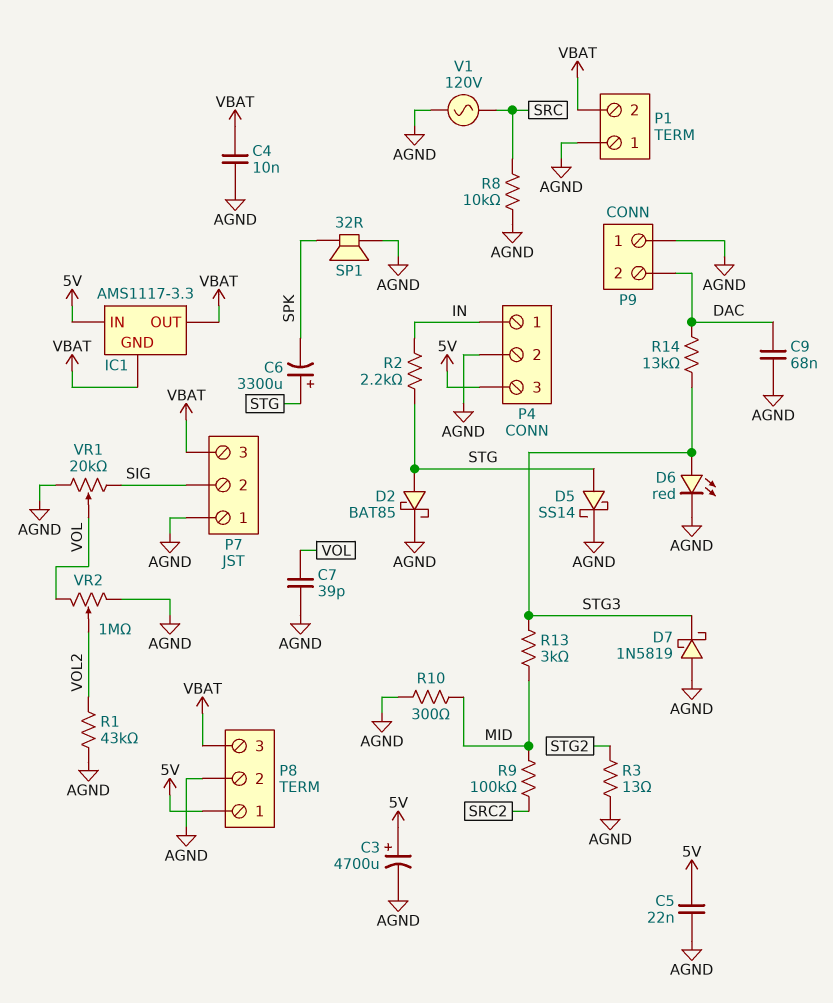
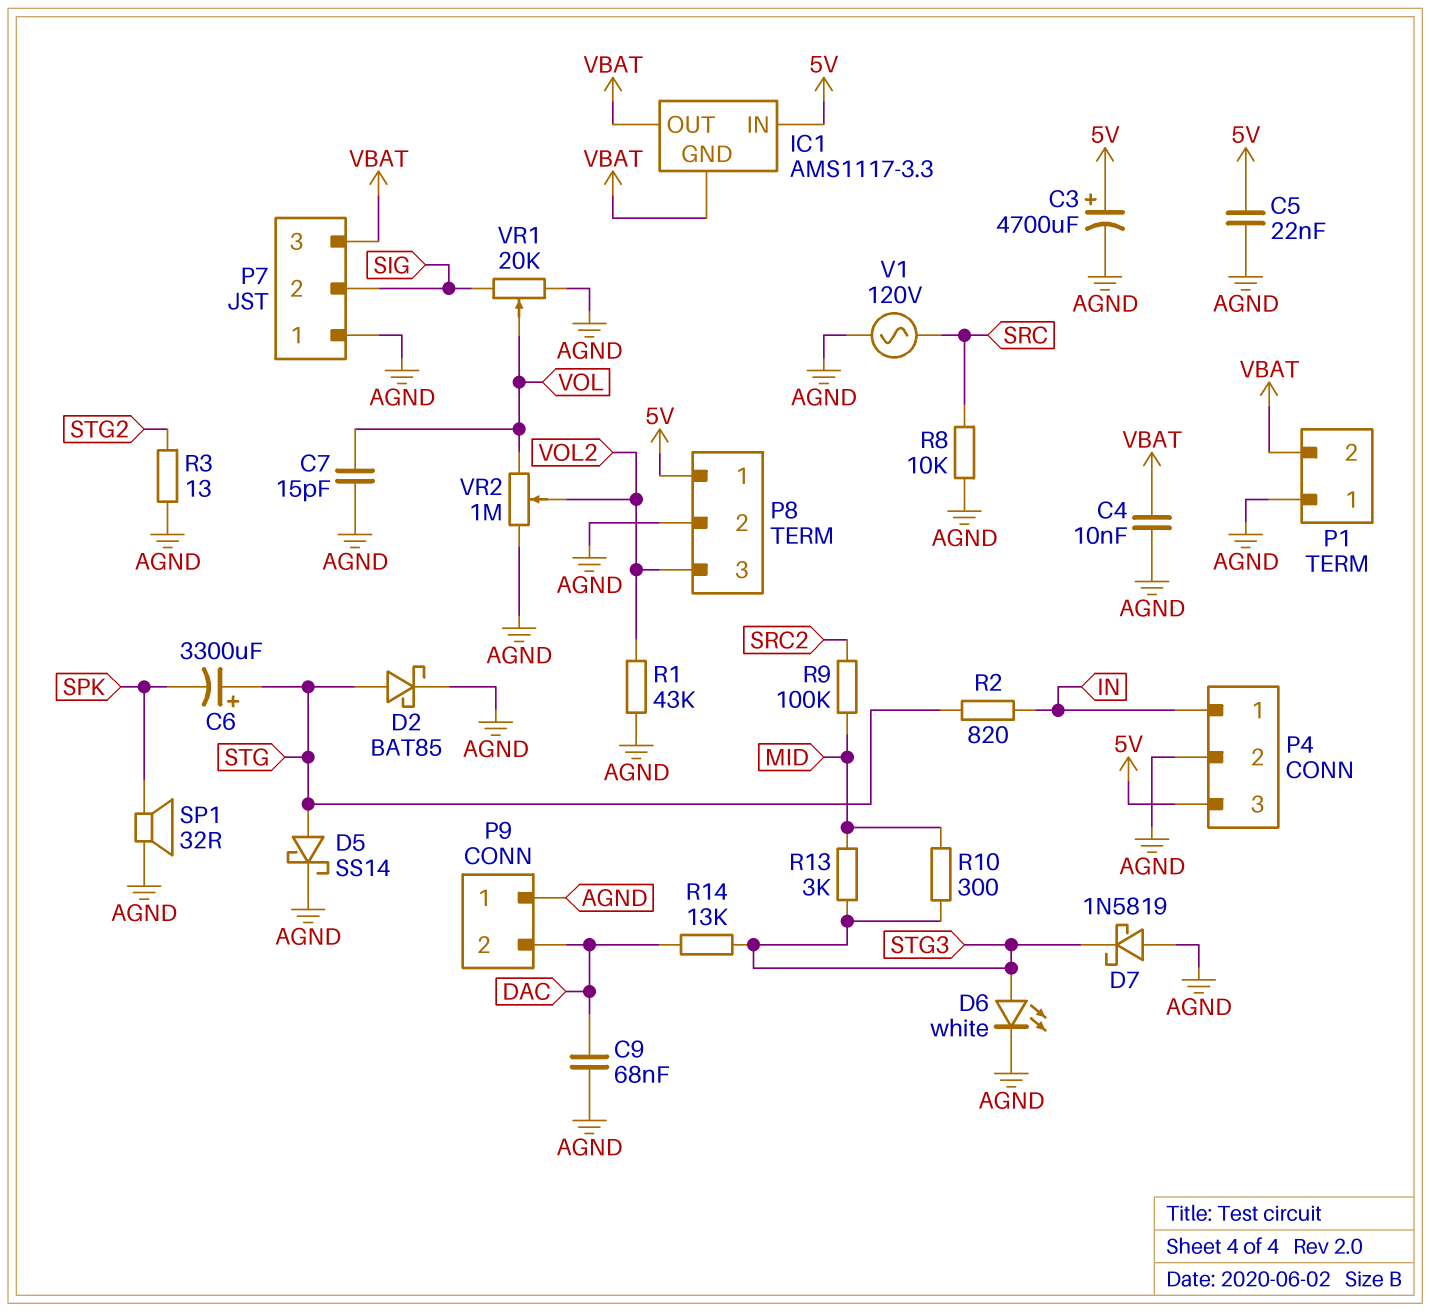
C7: 39pF (AGND, VOL) -> 15pF (AGND, VOL)
D6: LED red (A STG3, K AGND) -> LED white (A STG3, K AGND)
P8 pin 3: VBAT -> VOL2
R2: 2.2k (IN, STG) -> 820 (IN, STG)
R10: 300 (AGND, MID) -> 300 (MID, STG3)

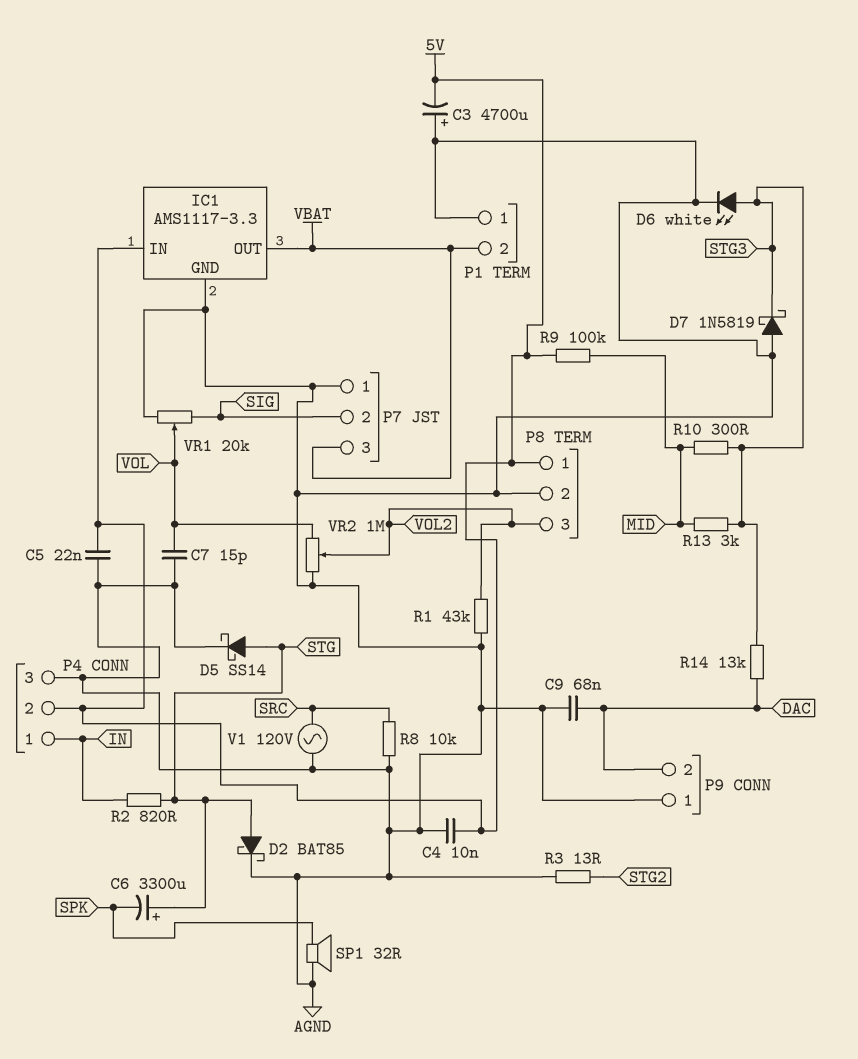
C3: 4700uF (plus 5V, minus AGND) -> 4700uF (plus AGND, minus 5V)
C4: 10nF (AGND, VBAT) -> 10nF (5V, AGND)
IC1 pin GND: VBAT -> AGND
P4 pin 2: AGND -> 5V
P4 pin 3: 5V -> AGND
R9: 100k (MID, SRC2) -> 100k (5V, MID)

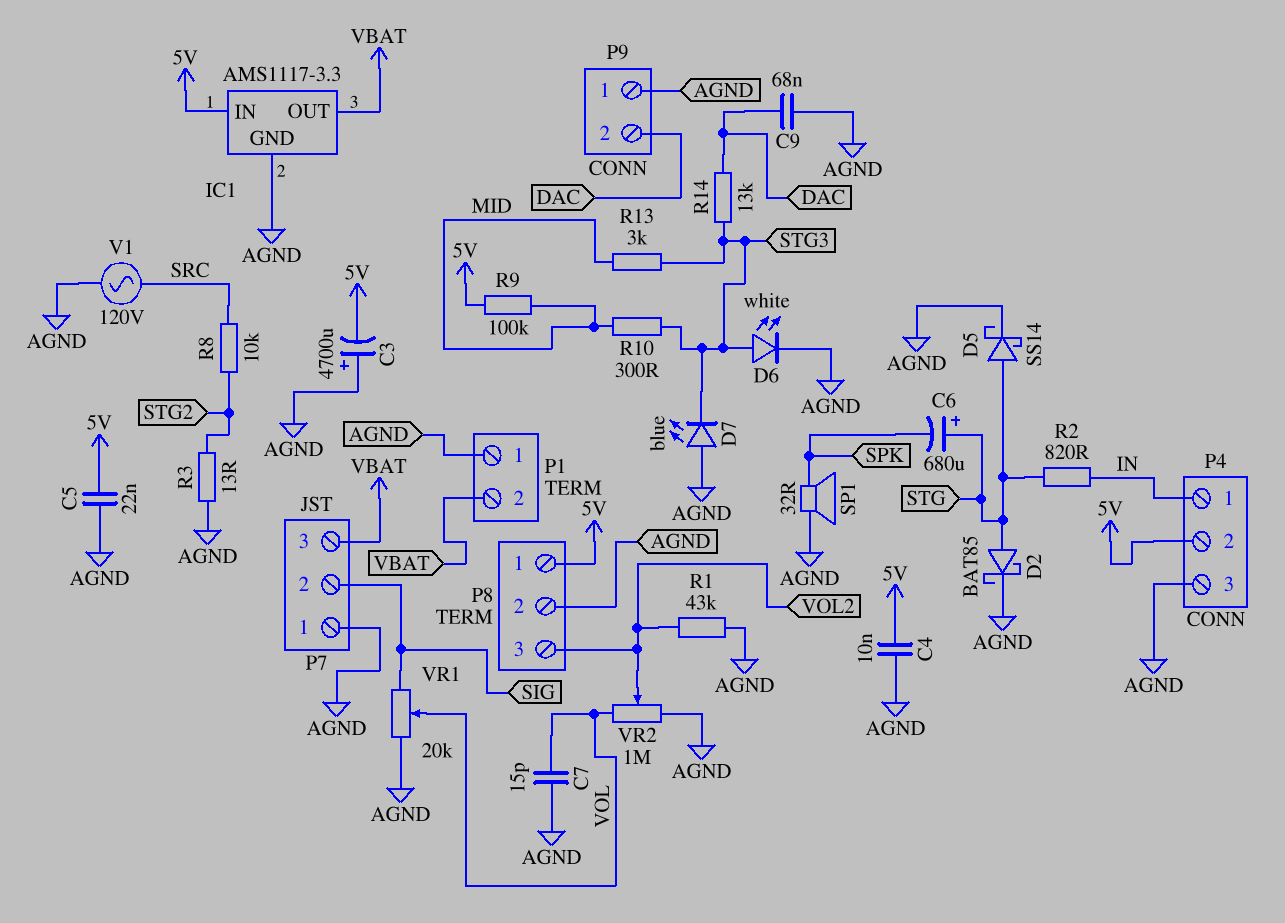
C6: 3300uF (plus STG, minus SPK) -> 680uF (plus STG, minus SPK)
D7: schottky 1N5819 (A AGND, K STG3) -> LED blue (A AGND, K STG3)
R8: 10k (AGND, SRC) -> 10k (SRC, STG2)

